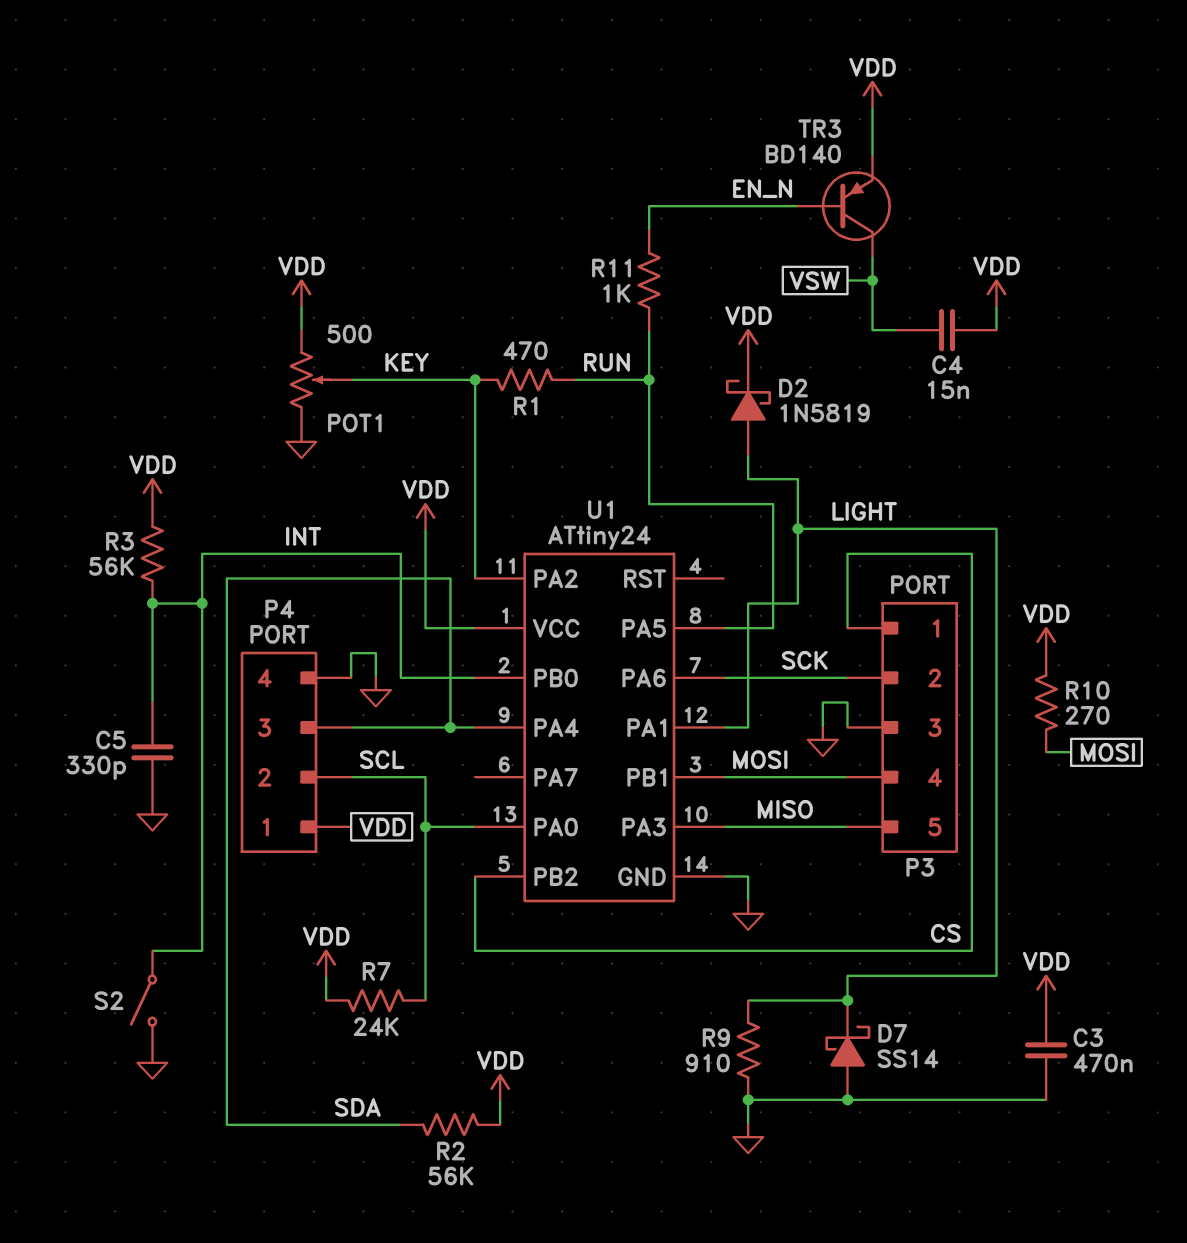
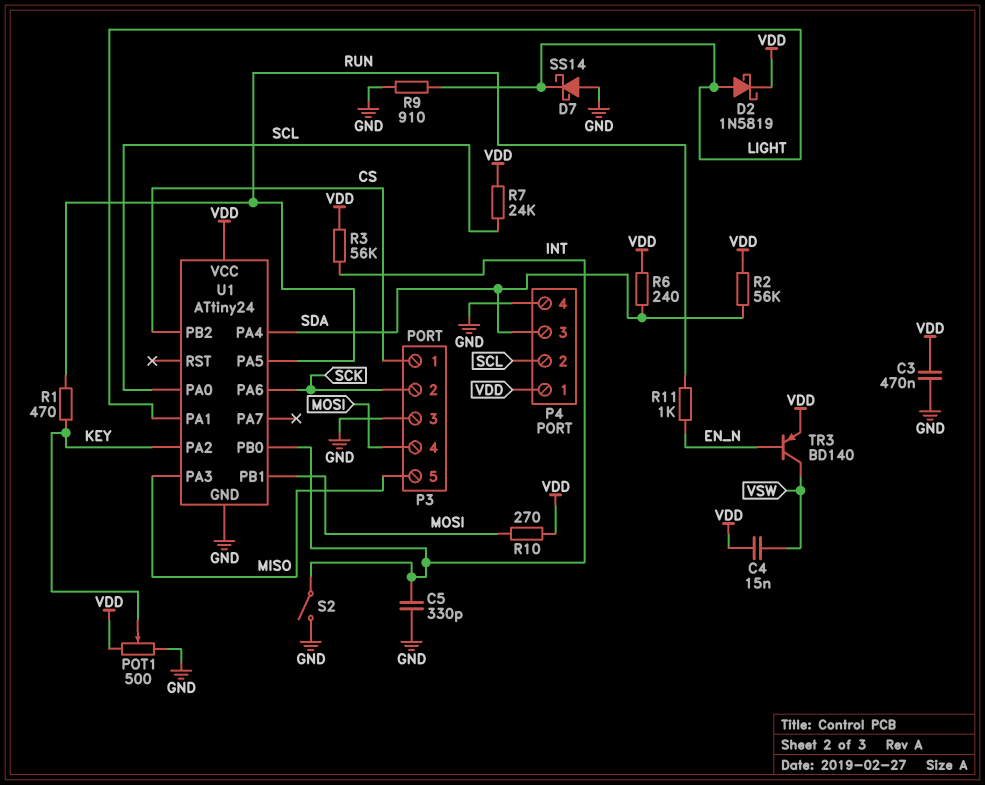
R6: none -> 240 (SDA, VDD)

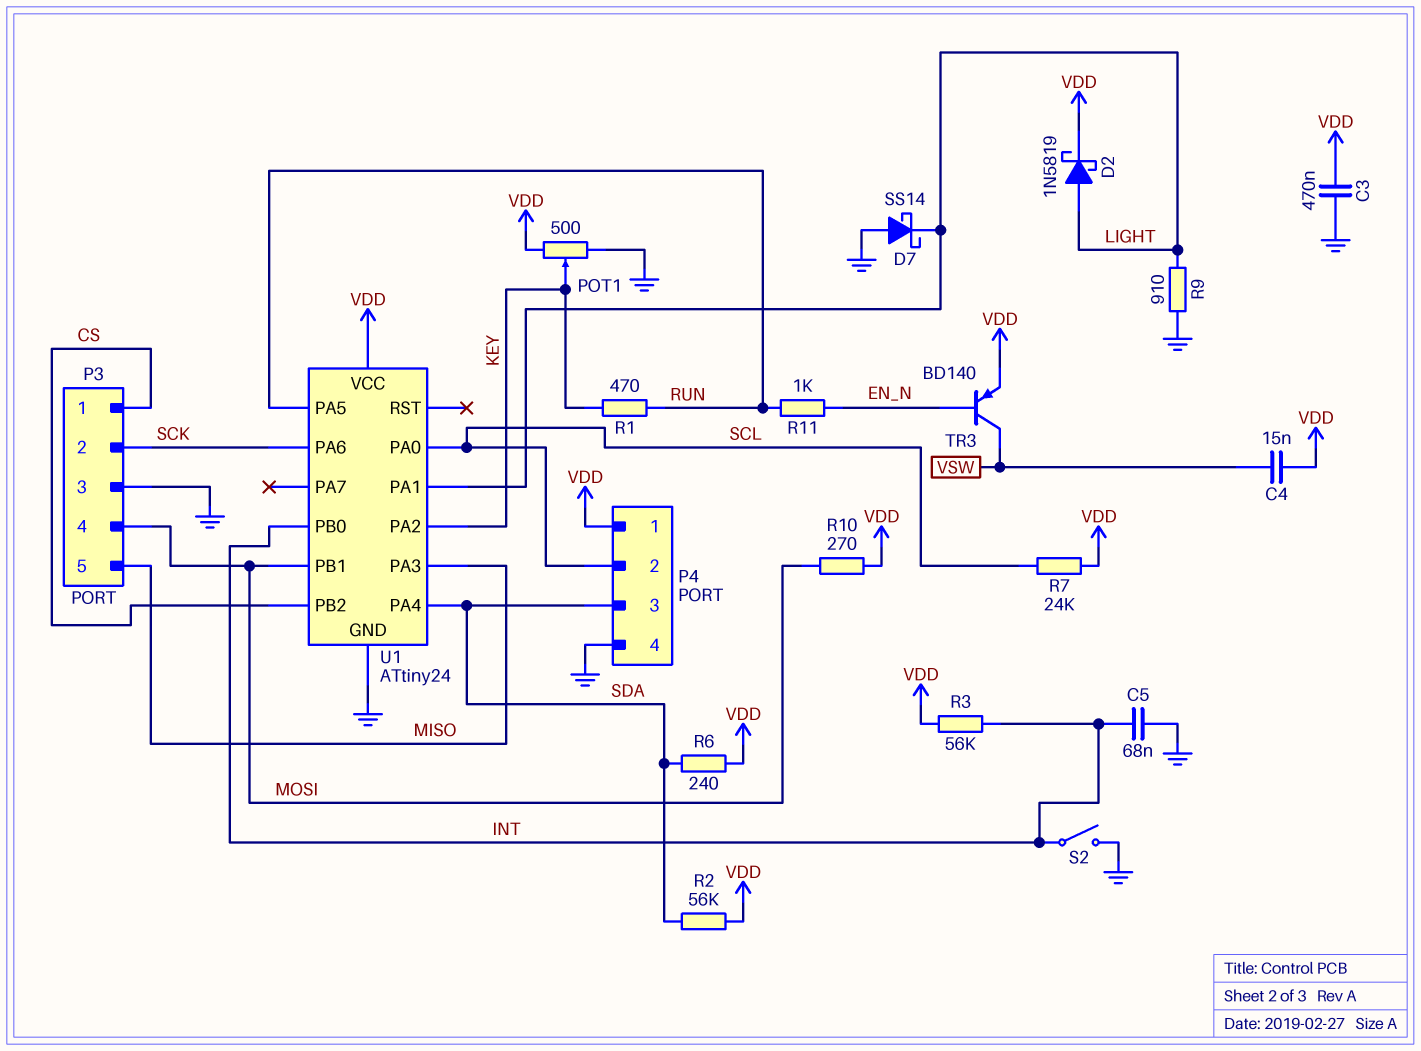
C5: 330pF (GND, INT) -> 68nF (GND, INT)

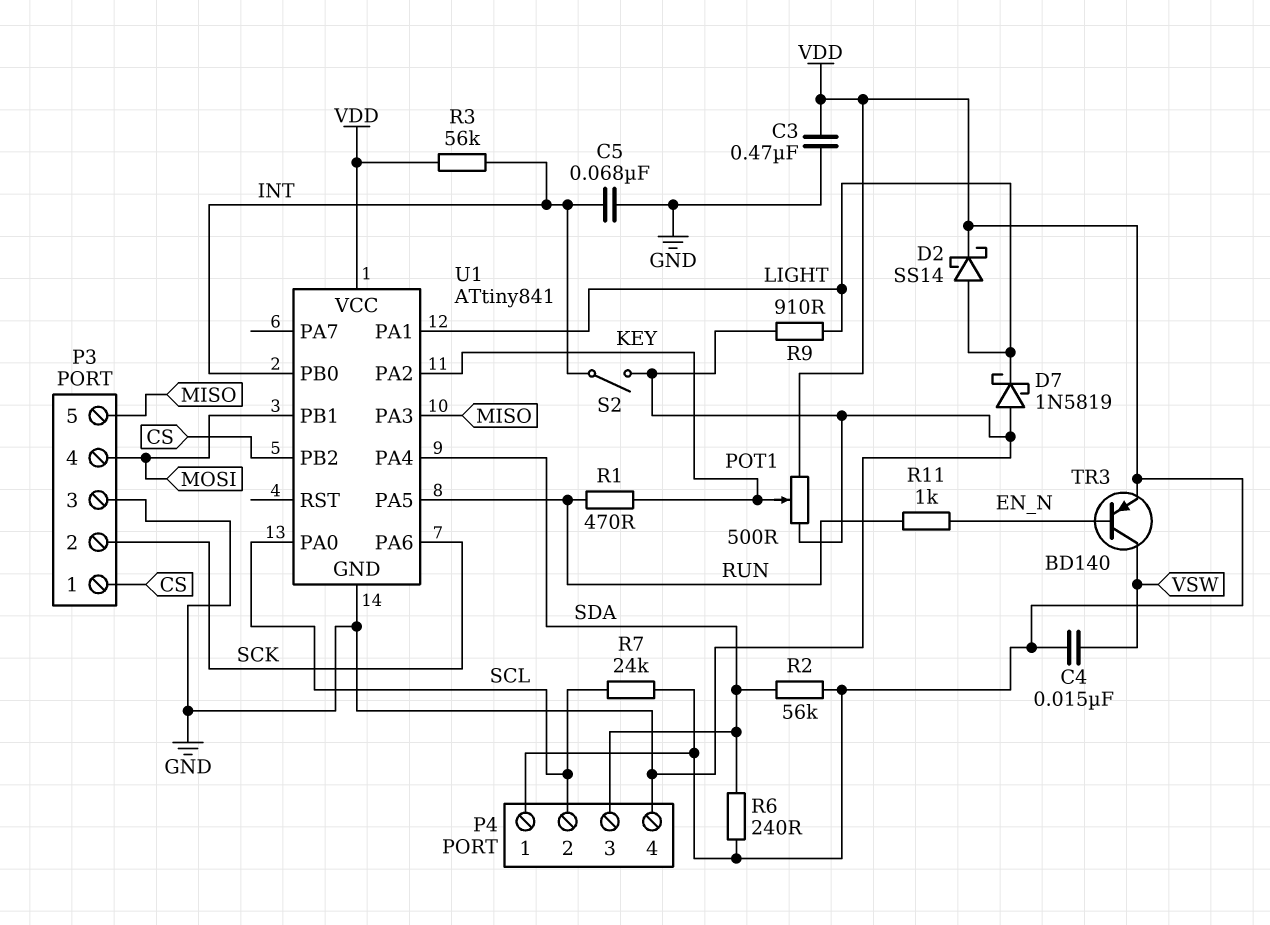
D2: schottky 1N5819 (A LIGHT, K VDD) -> schottky SS14 (A LIGHT, K VDD)
D7: schottky SS14 (A GND, K LIGHT) -> schottky 1N5819 (A GND, K LIGHT)
R10: 270 (MOSI, VDD) -> none
U1: ATtiny24 -> ATtiny841

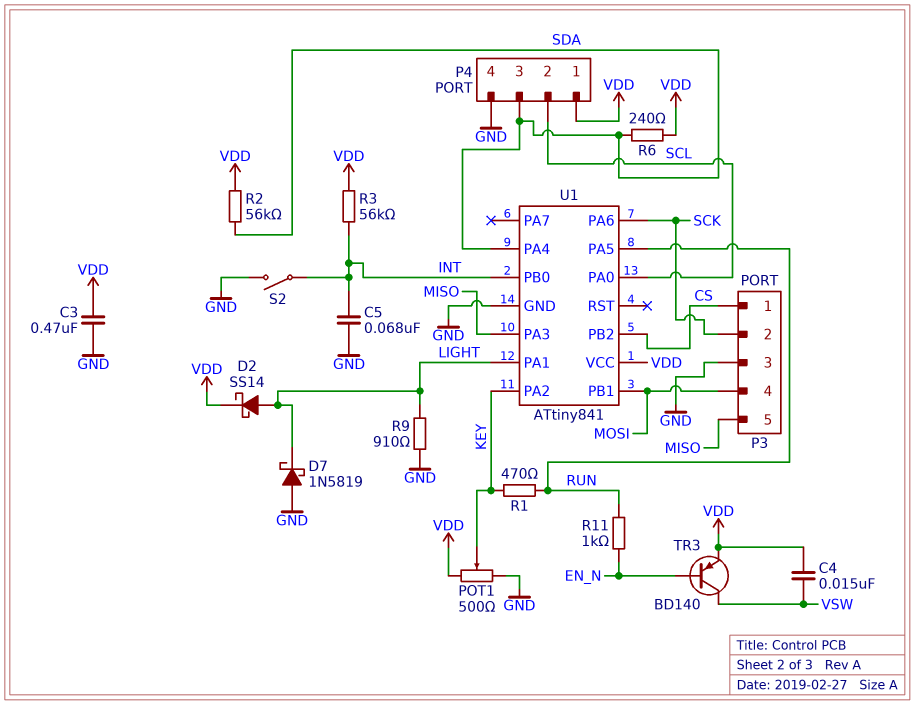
R7: 24k (SCL, VDD) -> none

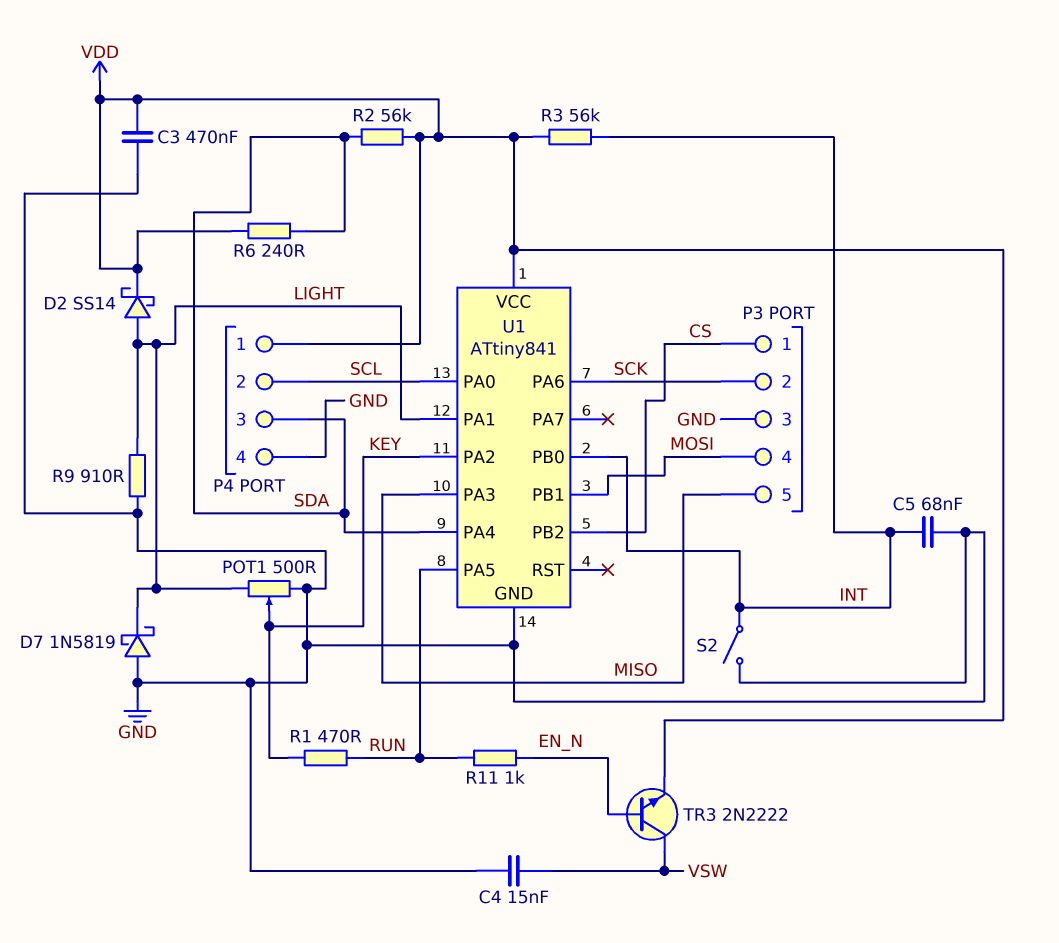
C4: 15nF (VDD, VSW) -> 15nF (GND, VSW)
POT1: 500 (GND, VDD, wiper KEY) -> 500 (GND, LIGHT, wiper KEY)
TR3: PNP BD140 (B EN_N, C VSW, E VDD) -> NPN 2N2222 (B EN_N, C VSW, E VDD)

